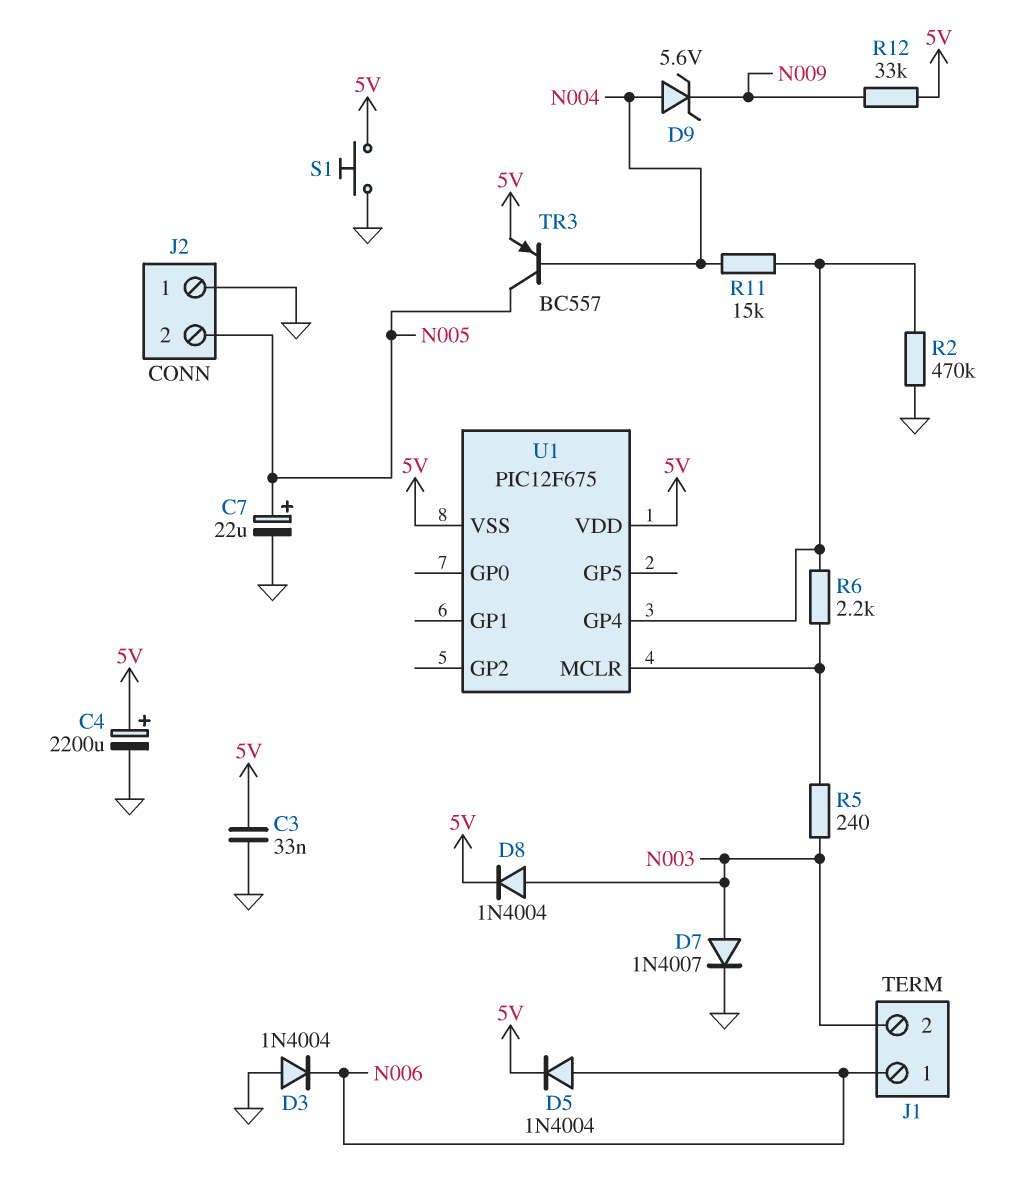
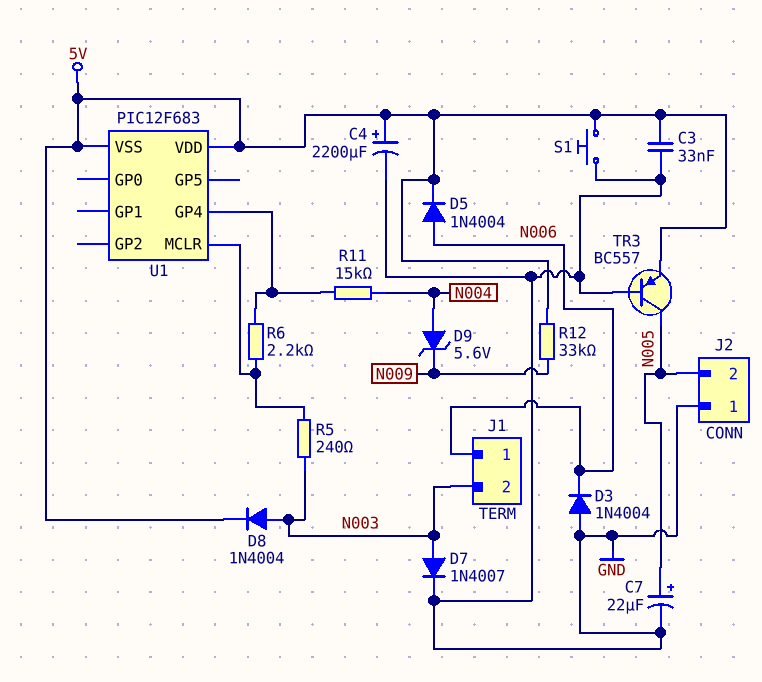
R2: 470k (GND, U1/GP4) -> none
TR3: PNP BC557 (B N004, C N005, E 5V) -> PNP BC557 (B GND, C N005, E 5V)
U1: PIC12F675 -> PIC12F683

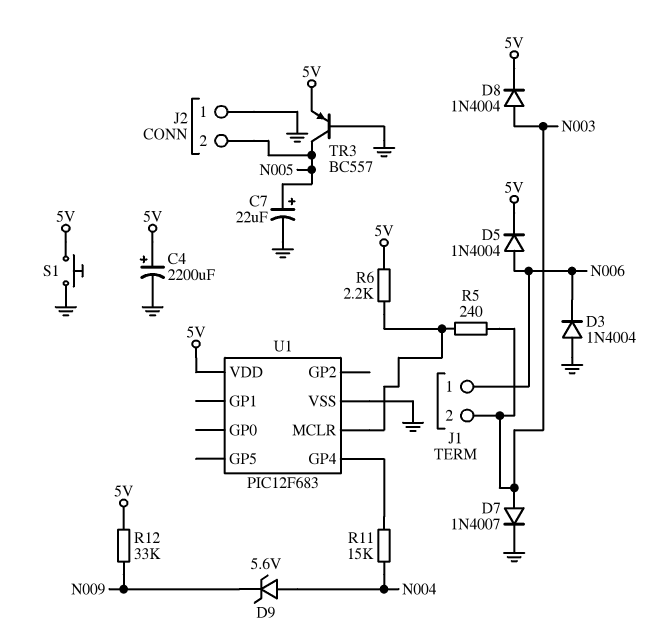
C3: 33nF (5V, GND) -> none
R6: 2.2k (U1/GP4, U1/MCLR) -> 2.2k (5V, U1/MCLR)
U1 pin VSS: 5V -> GND

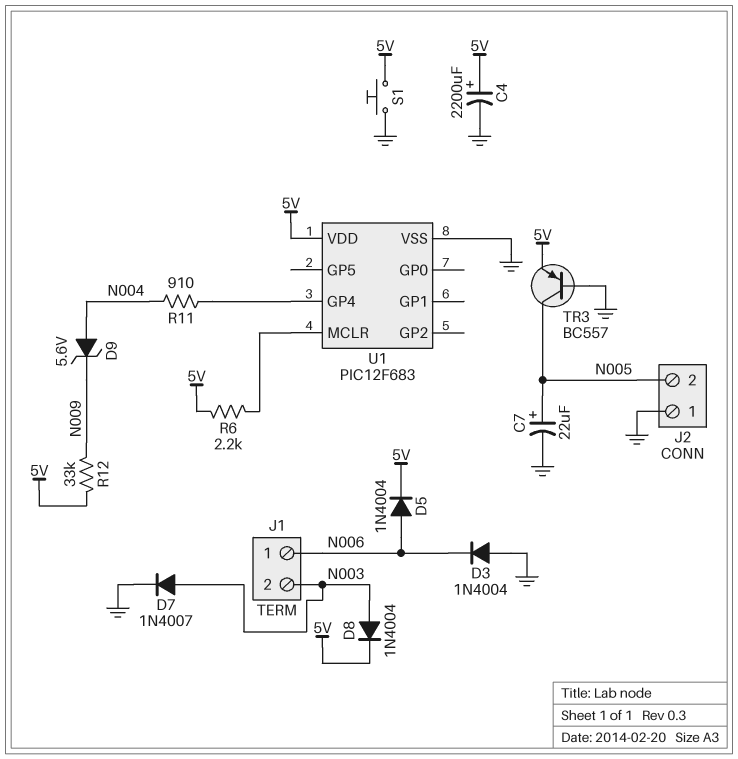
R5: 240 (N003, U1/MCLR) -> none
R11: 15k (N004, U1/GP4) -> 910 (N004, U1/GP4)

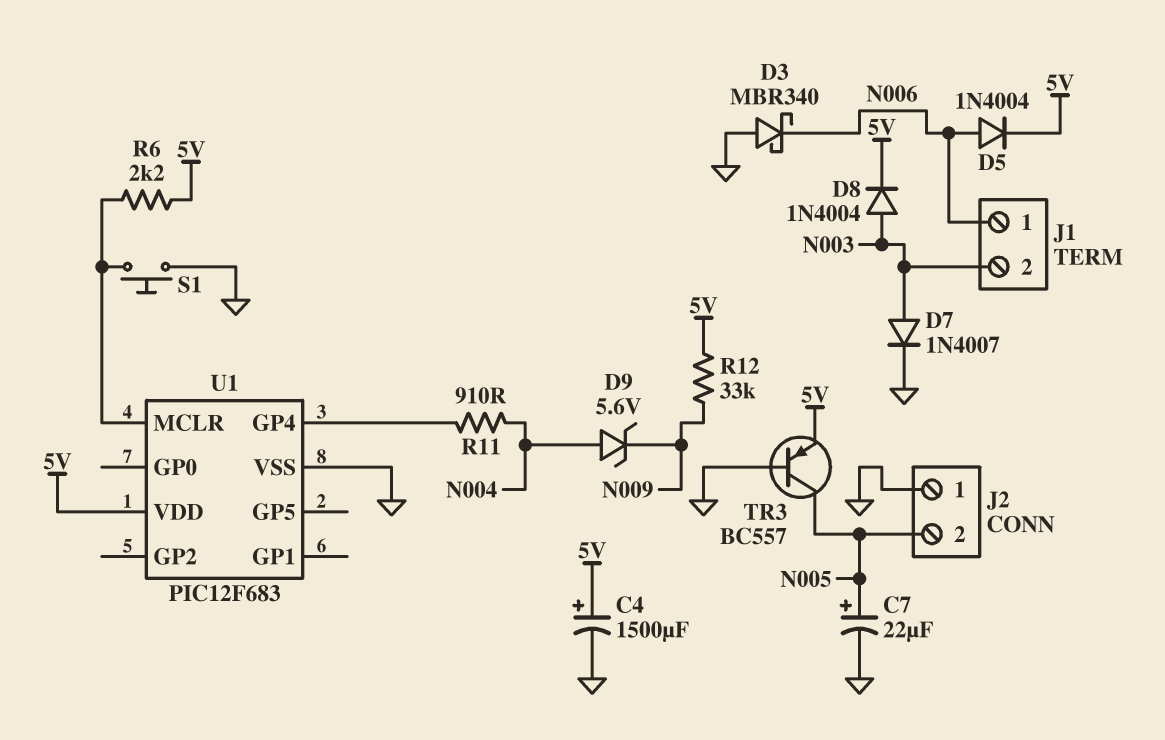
C4: 2200uF (plus 5V, minus GND) -> 1500uF (plus 5V, minus GND)
D3: diode 1N4004 (A GND, K N006) -> schottky MBR340 (A GND, K N006)
S1: button (5V, GND) -> button (GND, U1/MCLR)

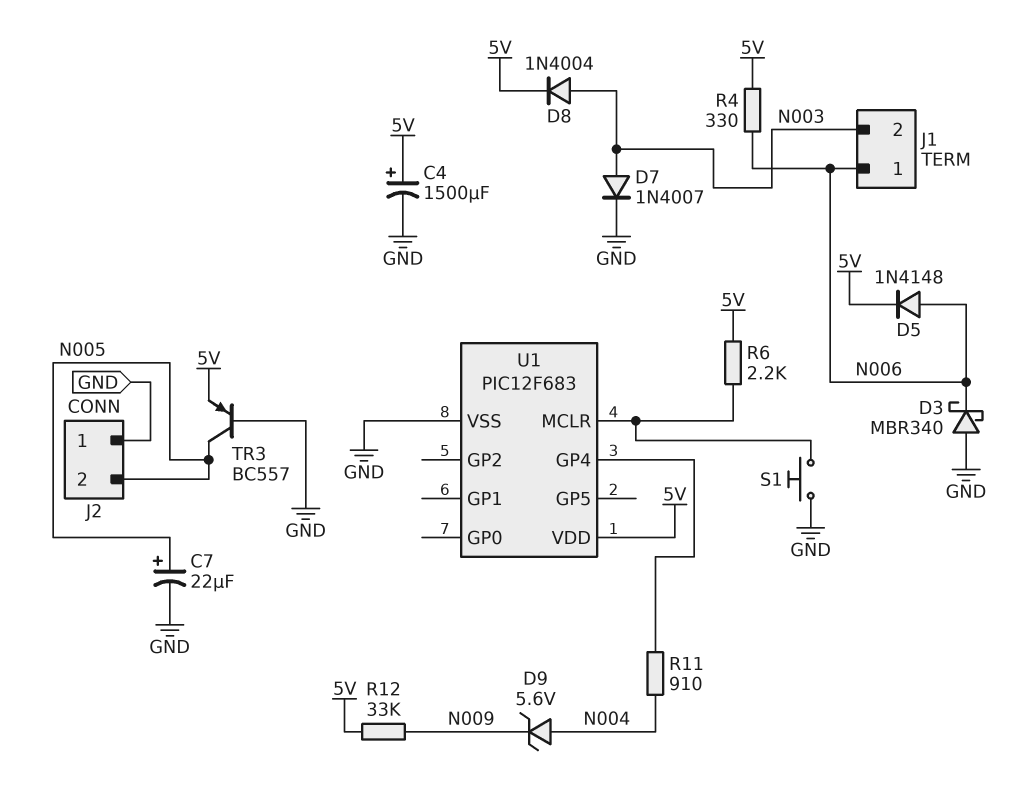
D5: diode 1N4004 (A N006, K 5V) -> diode 1N4148 (A N006, K 5V)
R4: none -> 330 (5V, N006)

